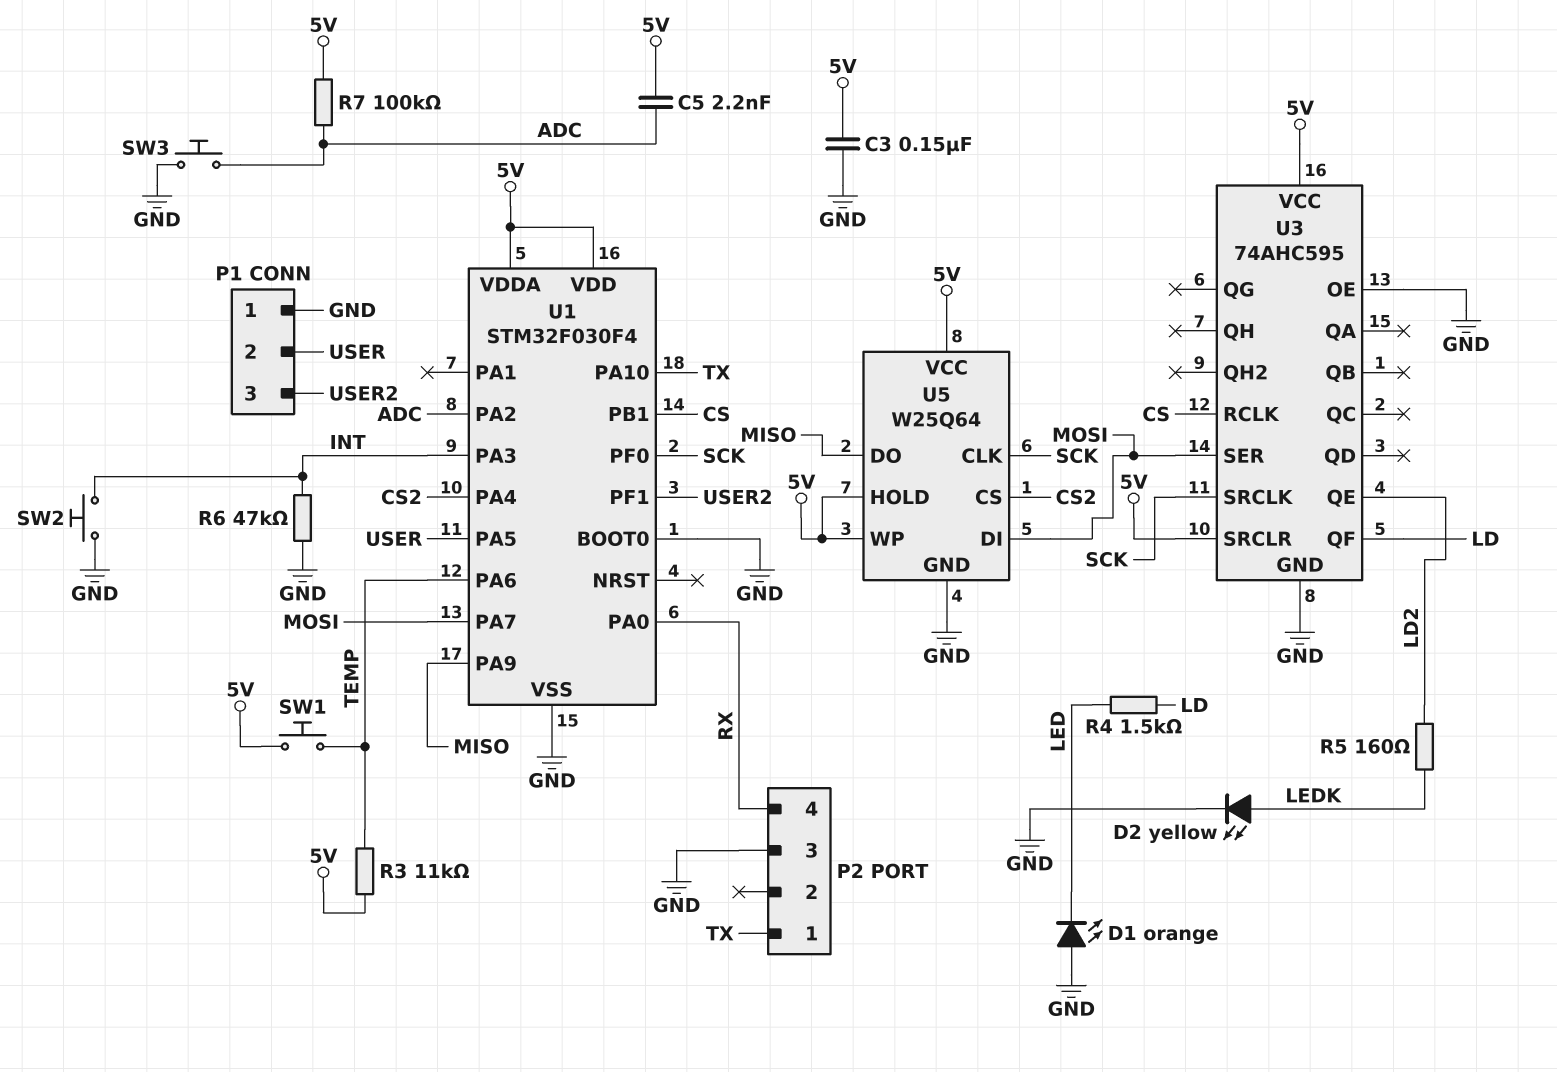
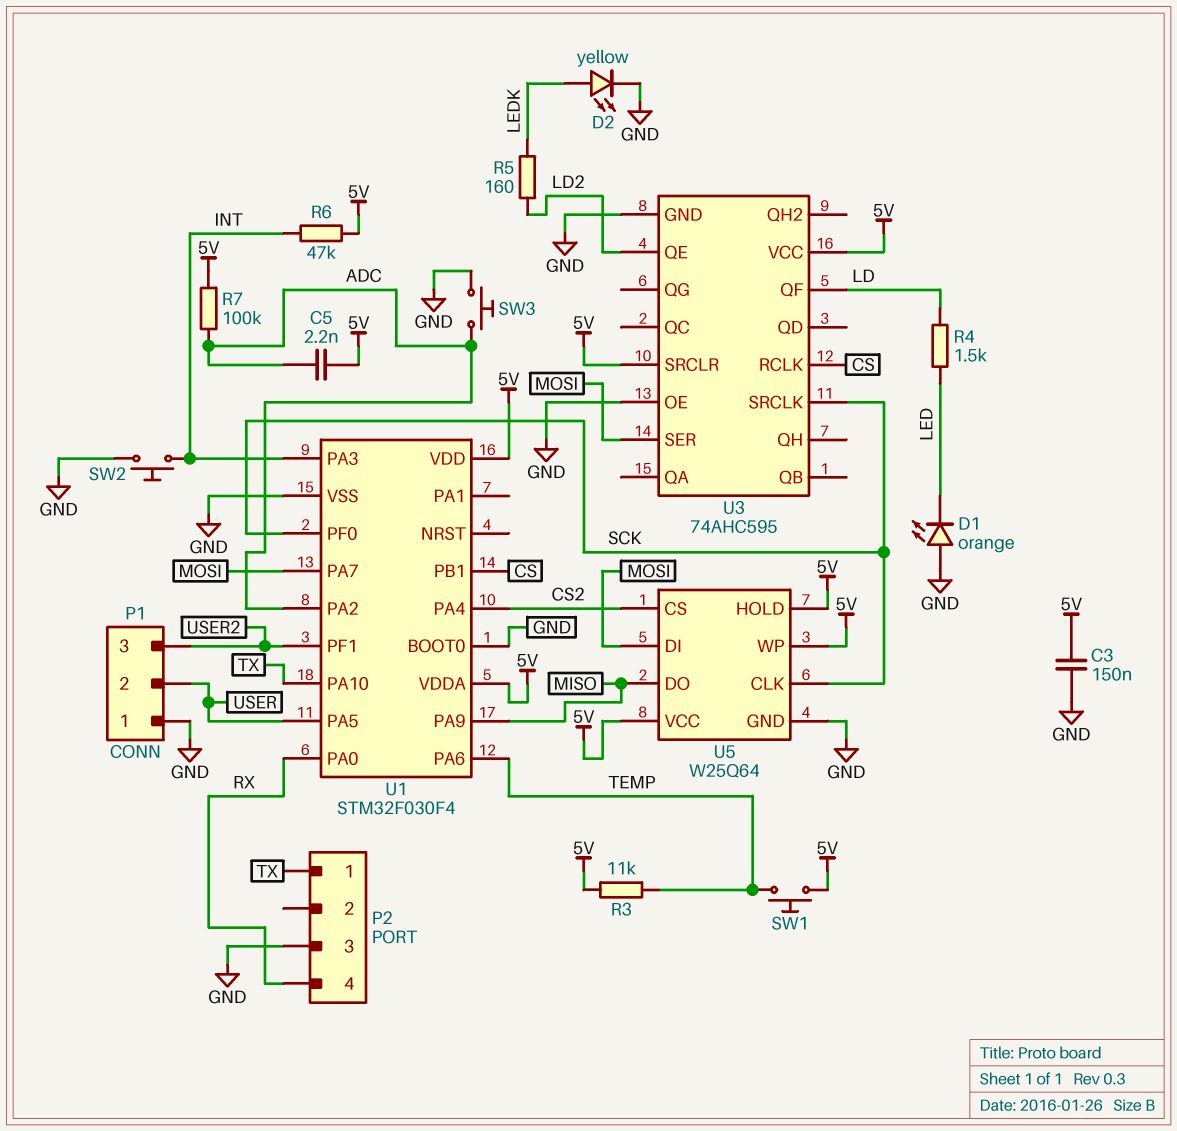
R6: 47k (GND, INT) -> 47k (5V, INT)

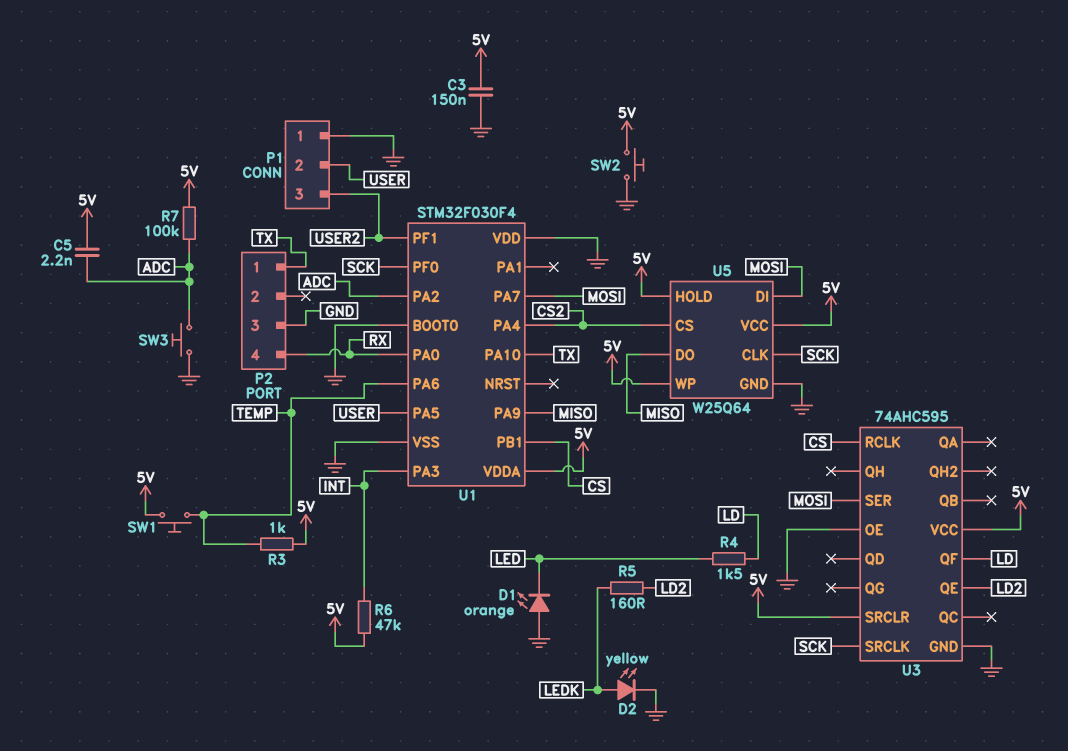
R3: 11k (5V, TEMP) -> 1k (5V, TEMP)
SW2: button (GND, INT) -> button (5V, GND)
U1 pin VDD: 5V -> GND

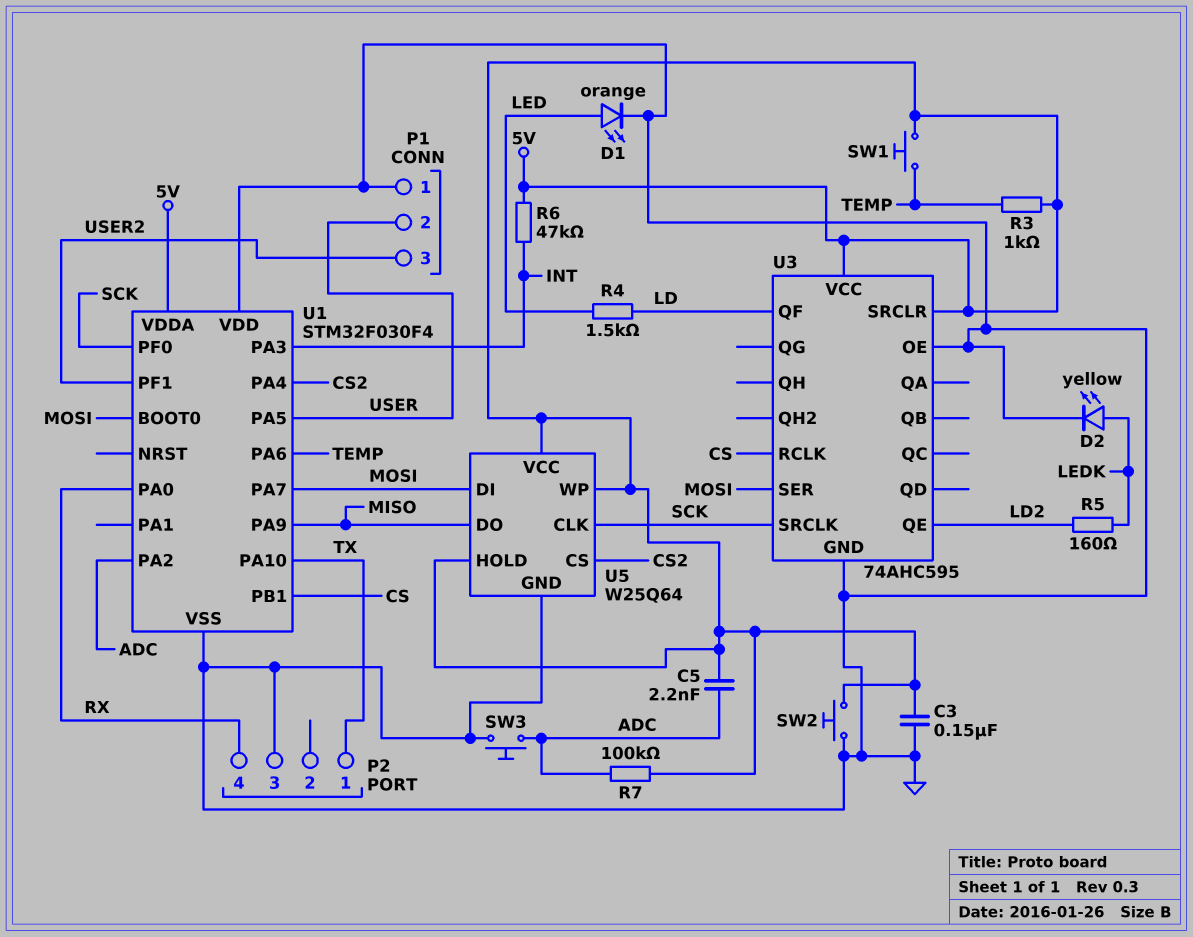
D1: LED orange (A GND, K LED) -> LED orange (A LED, K GND)
U1 pin BOOT0: GND -> MOSI

